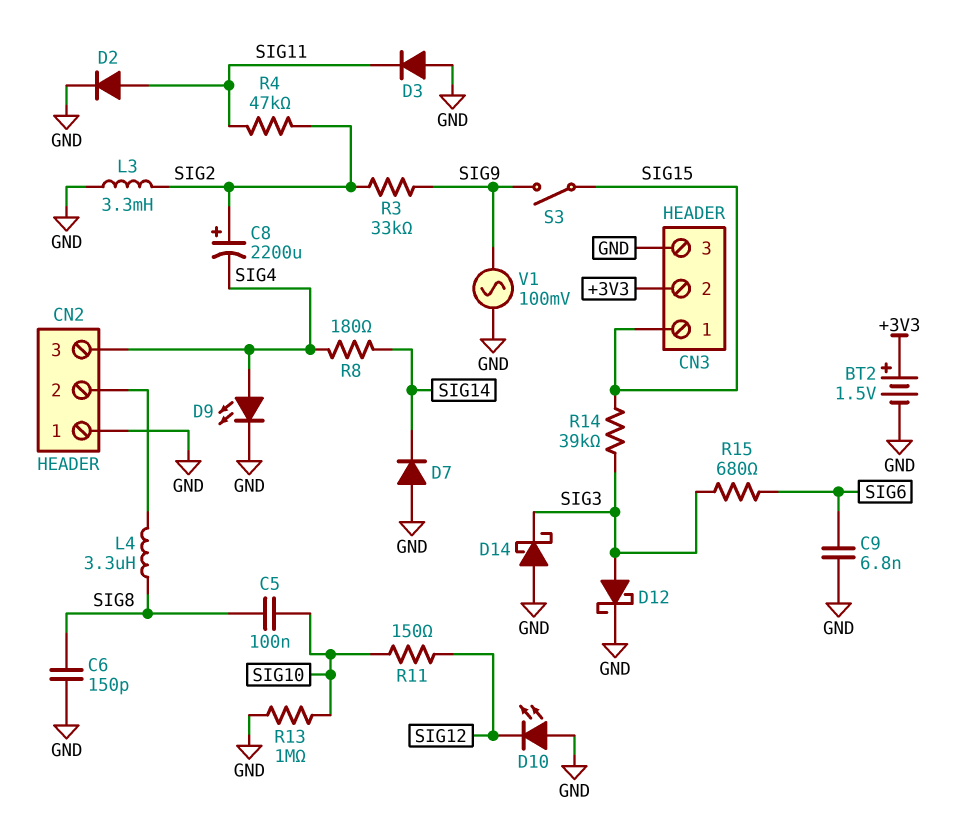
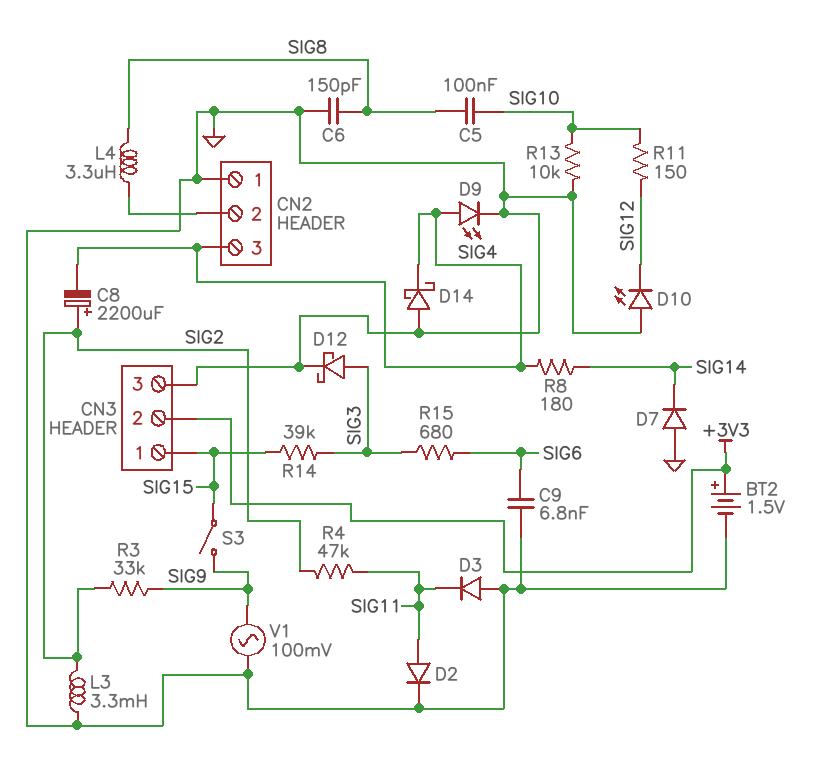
D14: schottky (A GND, K SIG3) -> schottky (A GND, K SIG4)
R13: 1M (GND, SIG10) -> 10k (GND, SIG10)

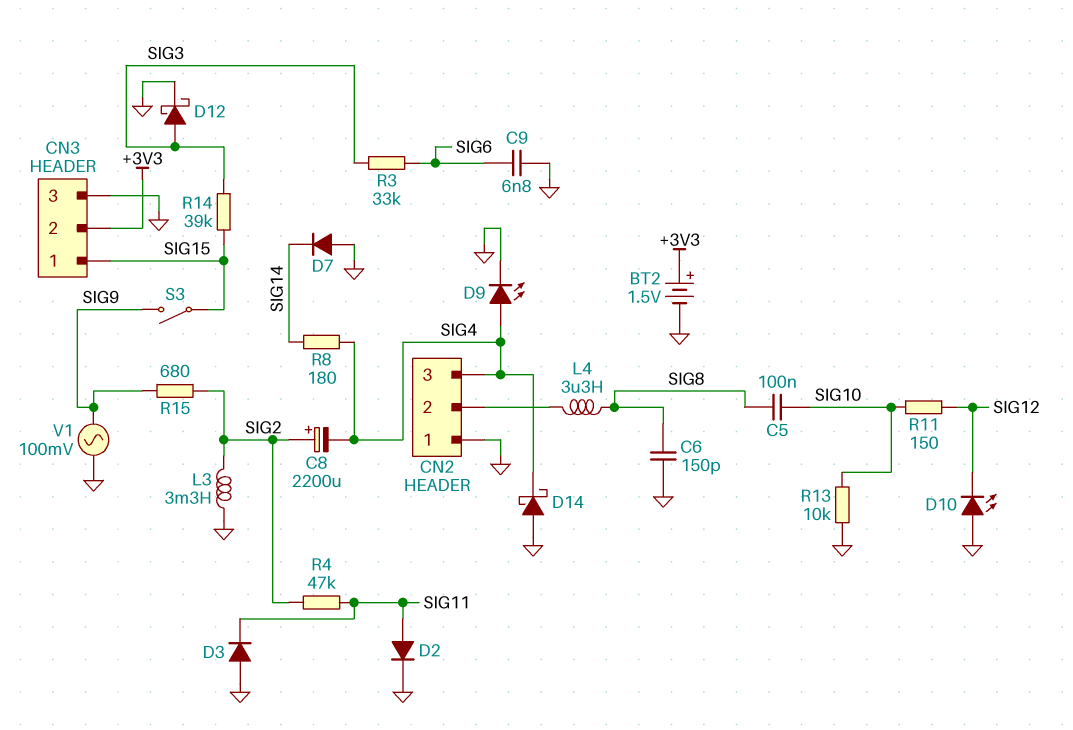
R3: 33k (SIG2, SIG9) -> 33k (SIG3, SIG6)
R15: 680 (SIG3, SIG6) -> 680 (SIG2, SIG9)

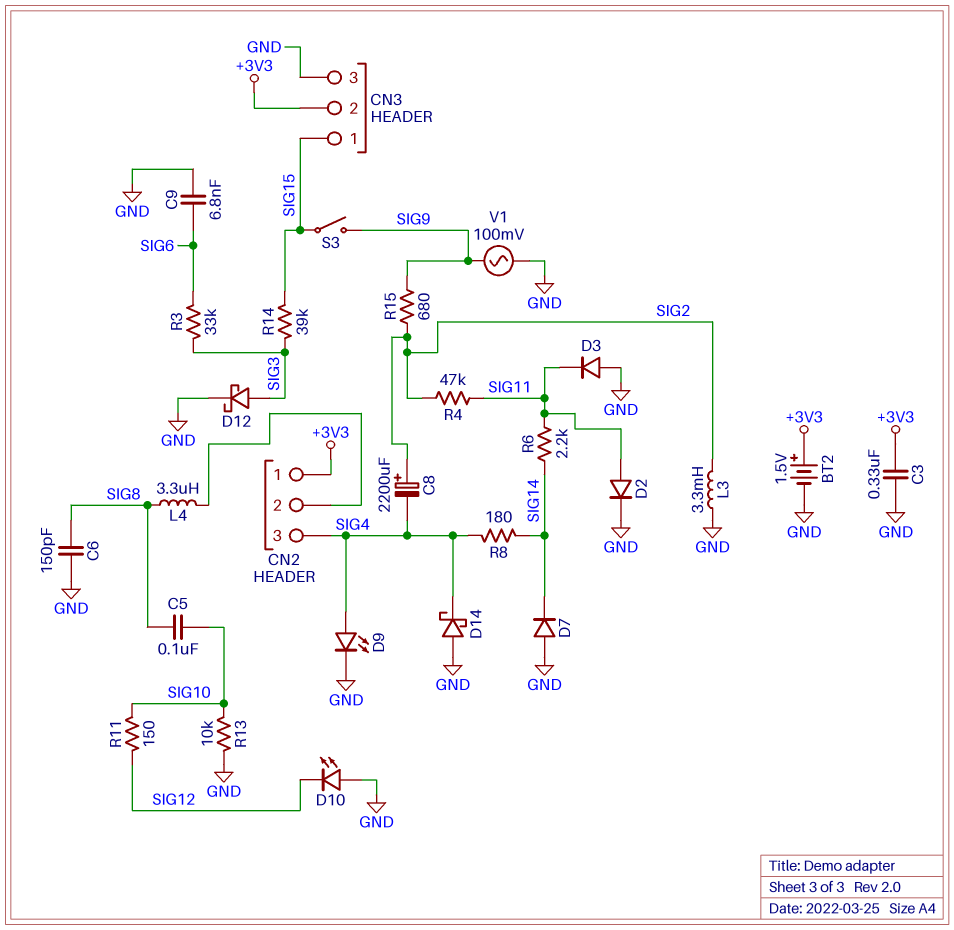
C3: none -> 330nF (+3V3, GND)
CN2 pin 1: GND -> +3V3
R6: none -> 2.2k (SIG11, SIG14)

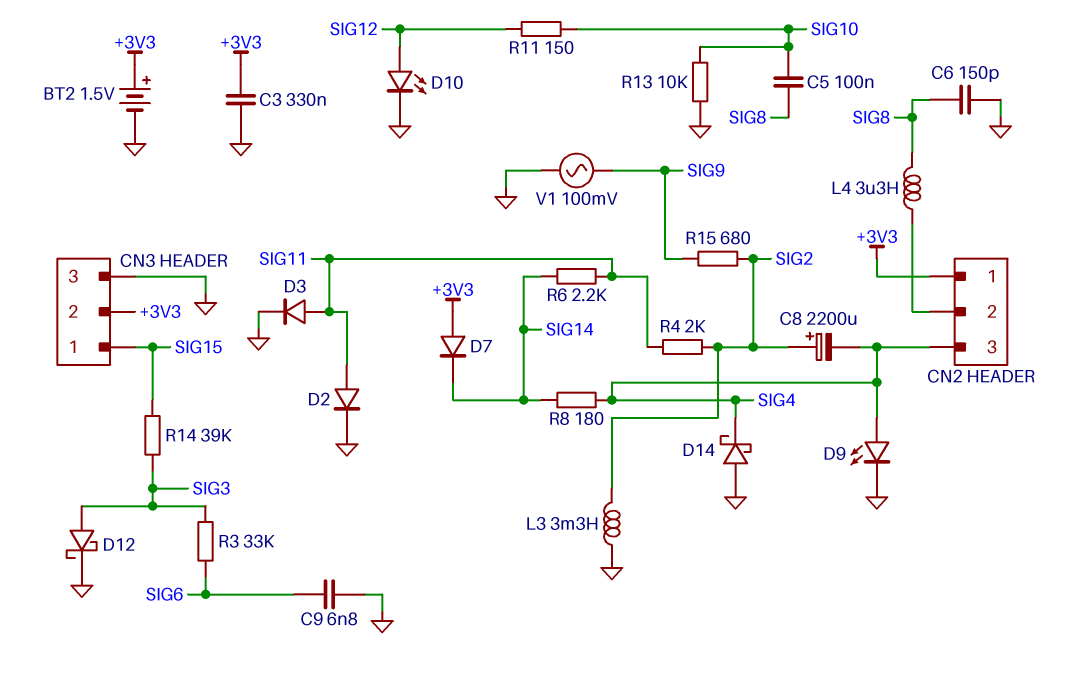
D3: diode (A GND, K SIG11) -> diode (A SIG11, K GND)
D7: diode (A GND, K SIG14) -> diode (A +3V3, K SIG14)
D10: LED (A GND, K SIG12) -> LED (A SIG12, K GND)
R4: 47k (SIG2, SIG11) -> 2k (SIG2, SIG11)
S3: switch (SIG9, SIG15) -> none

